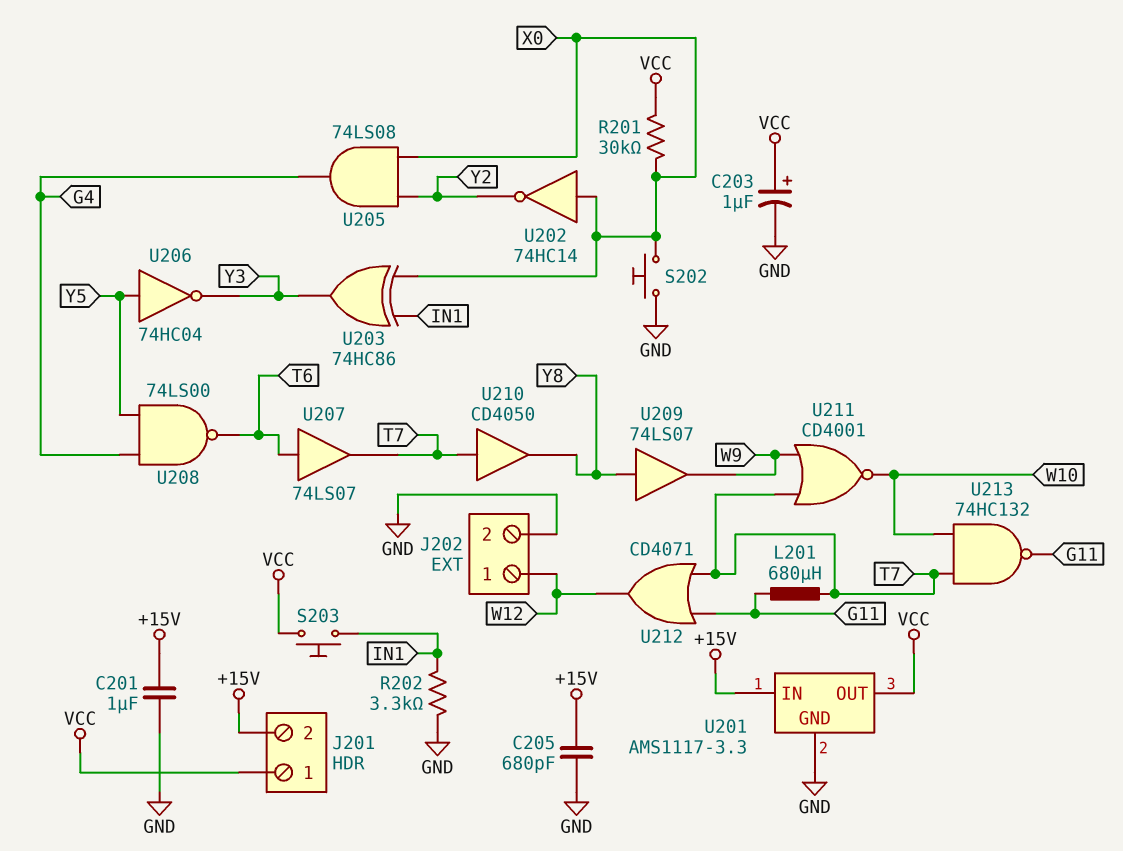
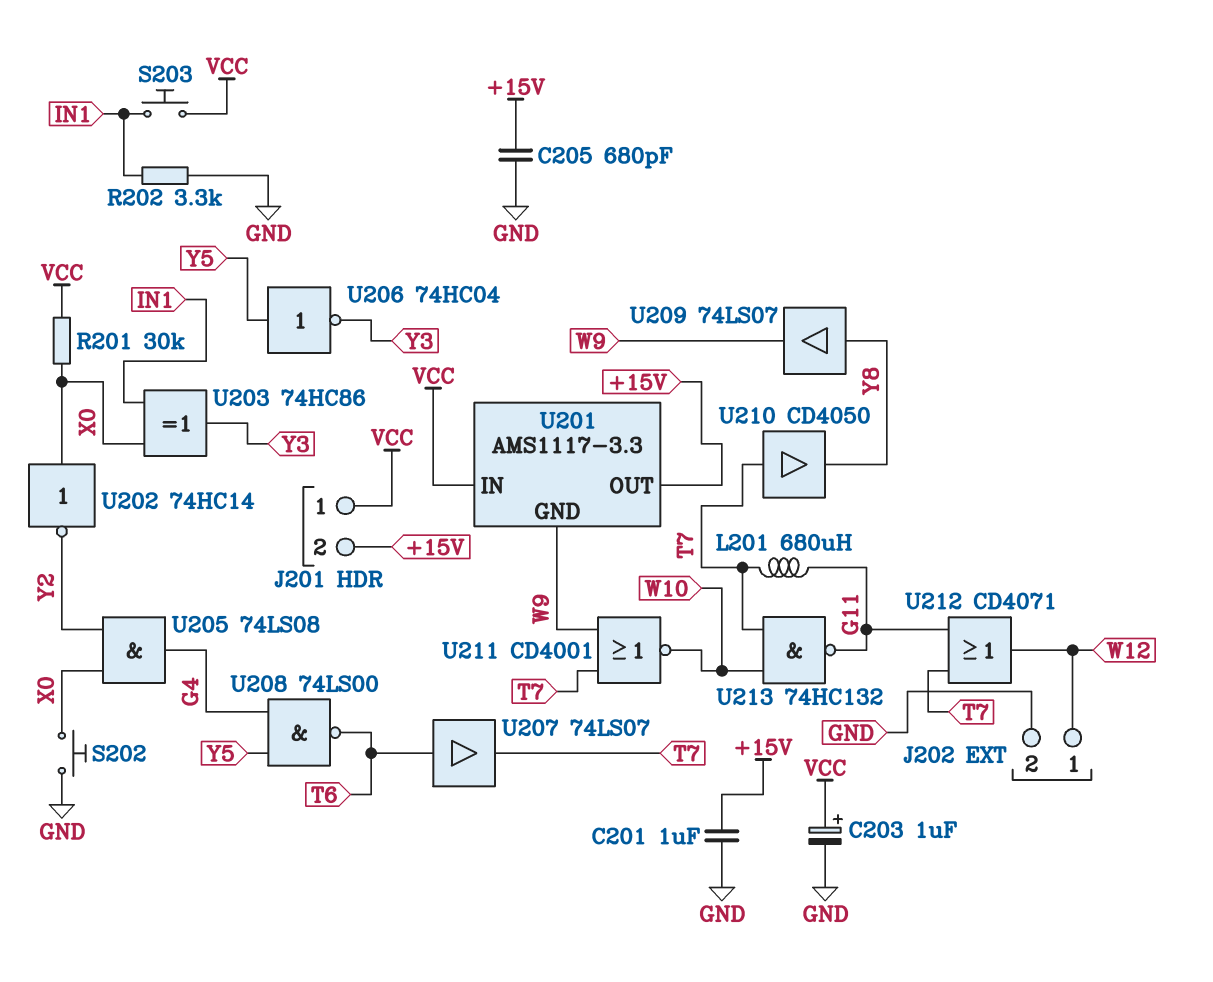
U201 pin GND: GND -> W9
U201 pin IN: +15V -> VCC
U201 pin OUT: VCC -> +15V

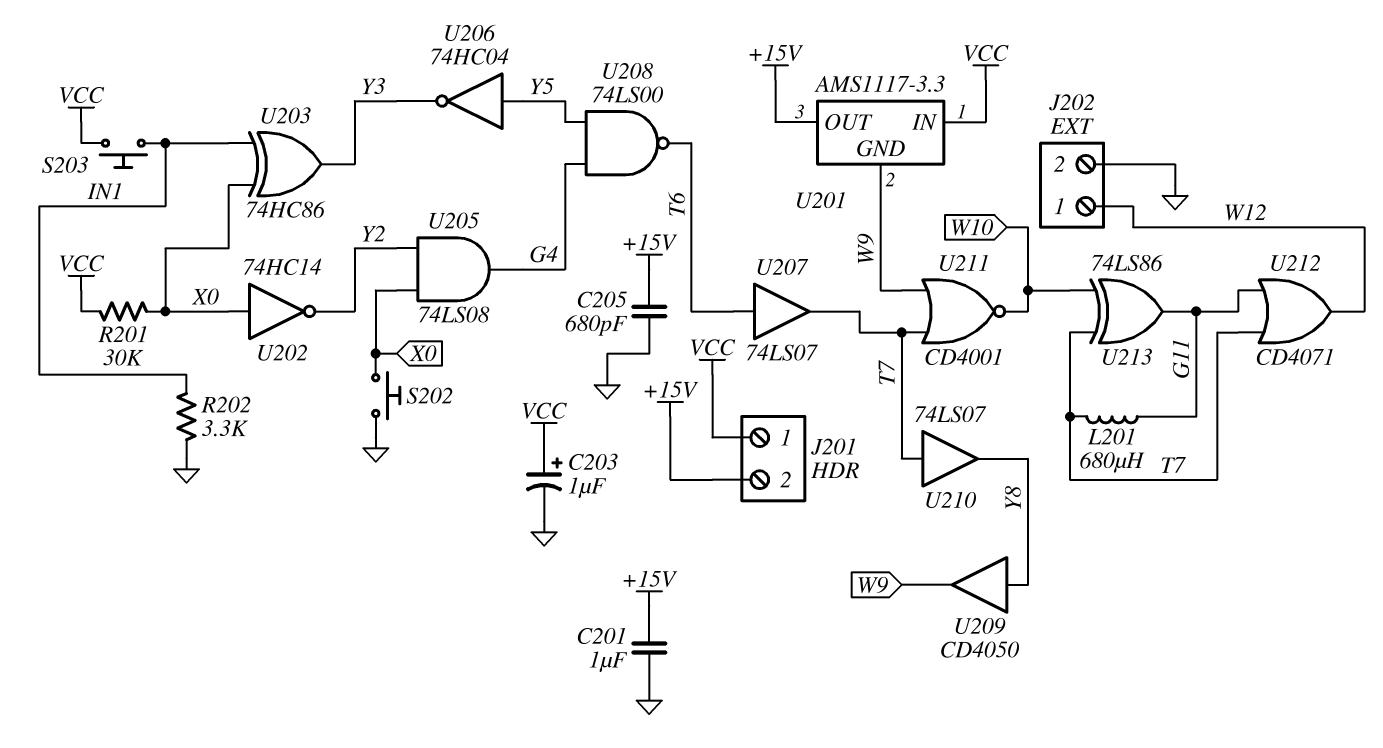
U209: buffer 74LS07 (in Y8, out W9) -> buffer CD4050 (in Y8, out W9)
U210: buffer CD4050 (in T7, out Y8) -> buffer 74LS07 (in T7, out Y8)
U213: NAND 74HC132 (in T7, in W10, out G11) -> XOR 74LS86 (in T7, in W10, out G11)

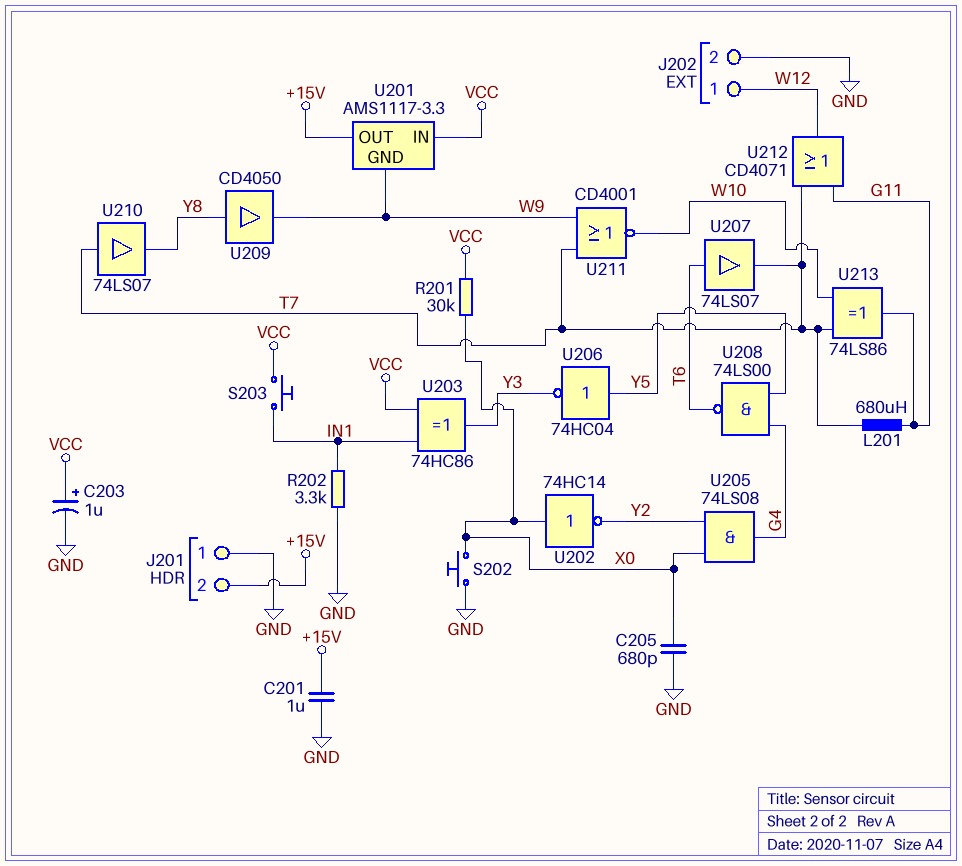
C205: 680pF (+15V, GND) -> 680pF (GND, X0)
J201 pin 1: VCC -> GND
U203: XOR 74HC86 (in IN1, in X0, out Y3) -> XOR 74HC86 (in IN1, in VCC, out Y3)

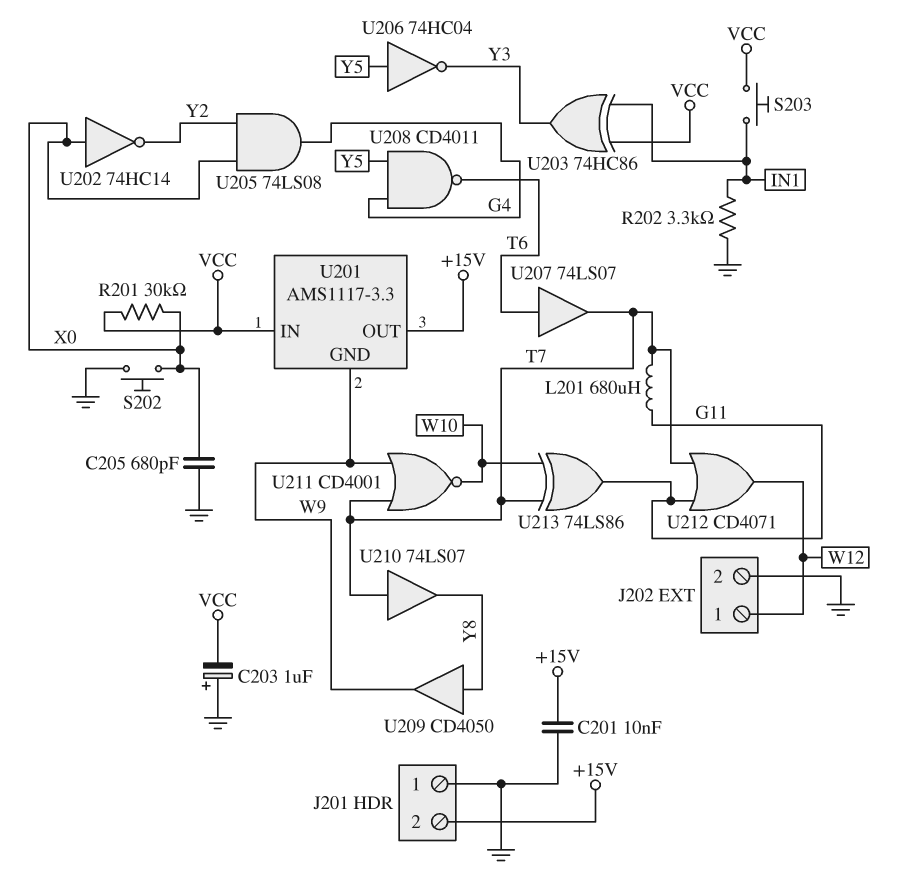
C201: 1uF (+15V, GND) -> 10nF (+15V, GND)
C203: 1uF (plus VCC, minus GND) -> 1uF (plus GND, minus VCC)
U208: NAND 74LS00 (in G4, in Y5, out T6) -> NAND CD4011 (in G4, in Y5, out T6)

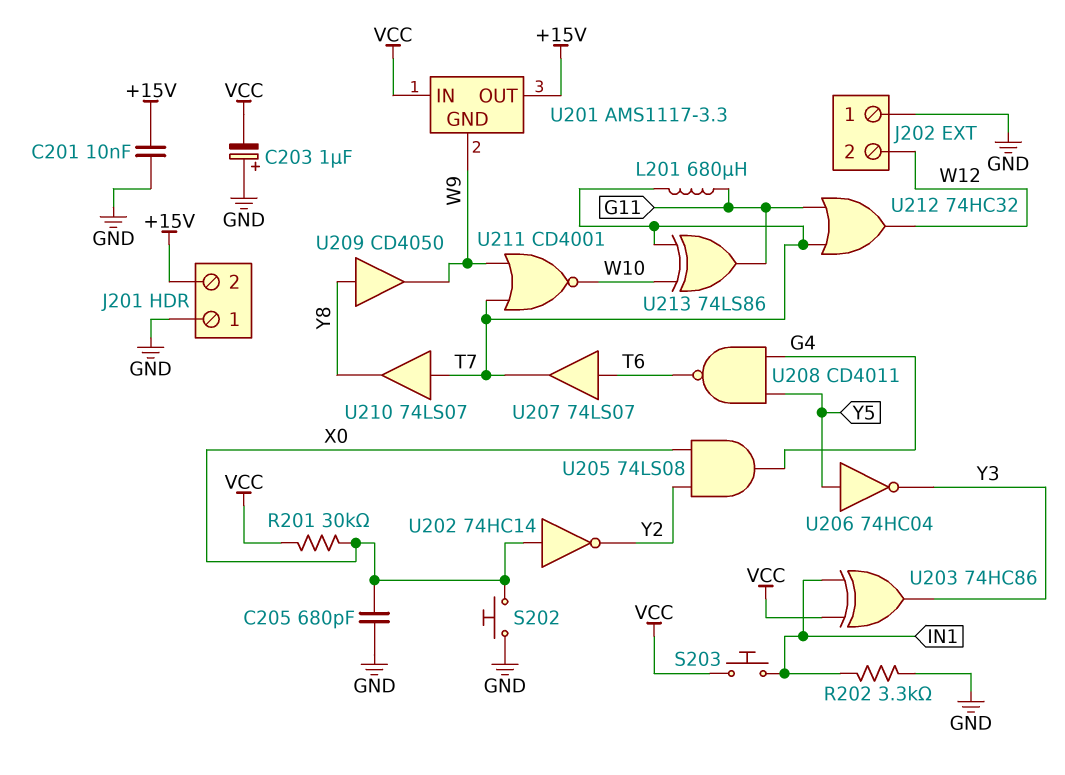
J202 pin 1: W12 -> GND
J202 pin 2: GND -> W12
U212: OR CD4071 (in G11, in T7, out W12) -> OR 74HC32 (in G11, in T7, out W12)

